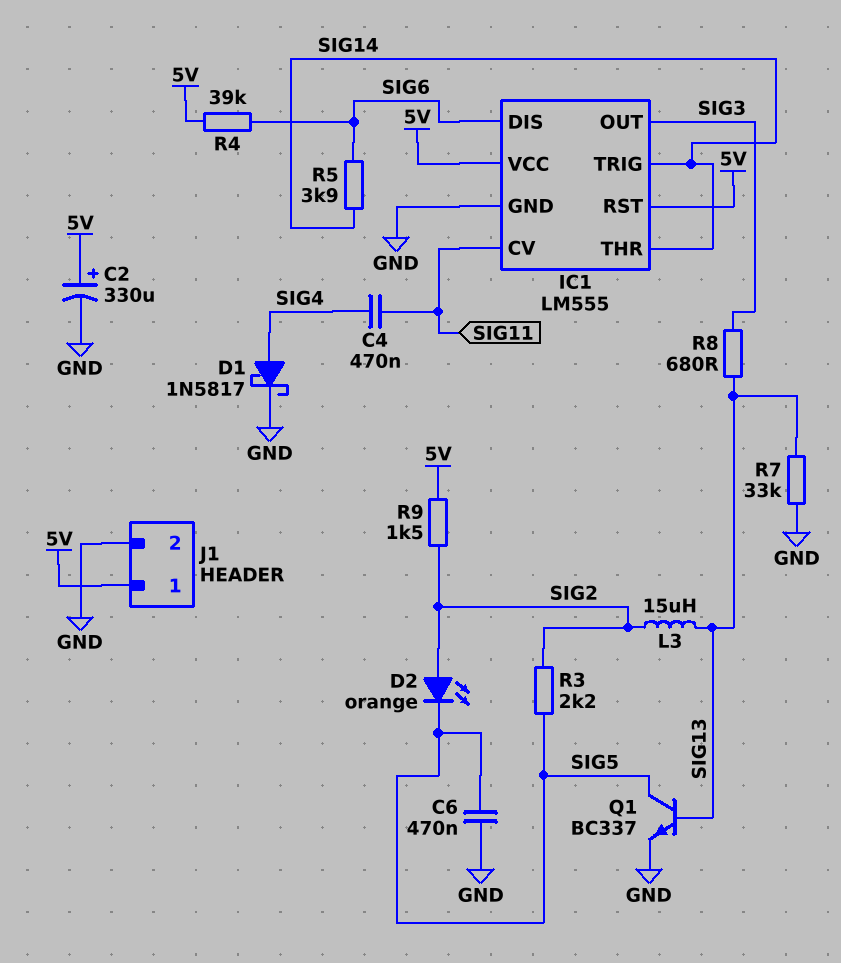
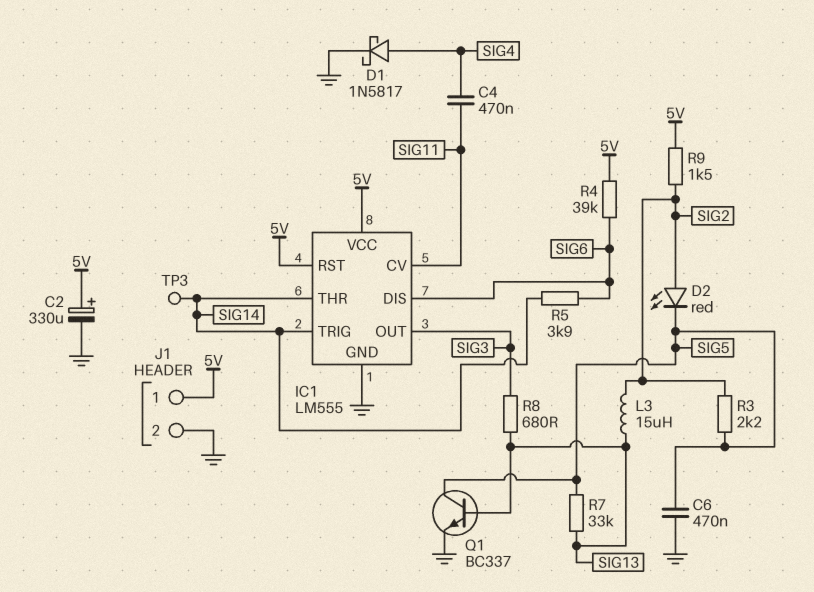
D2: LED orange (A SIG2, K SIG5) -> LED red (A SIG2, K SIG5)
R7: 33k (GND, SIG13) -> 33k (SIG5, SIG13)
TP3: none -> test point (SIG14)

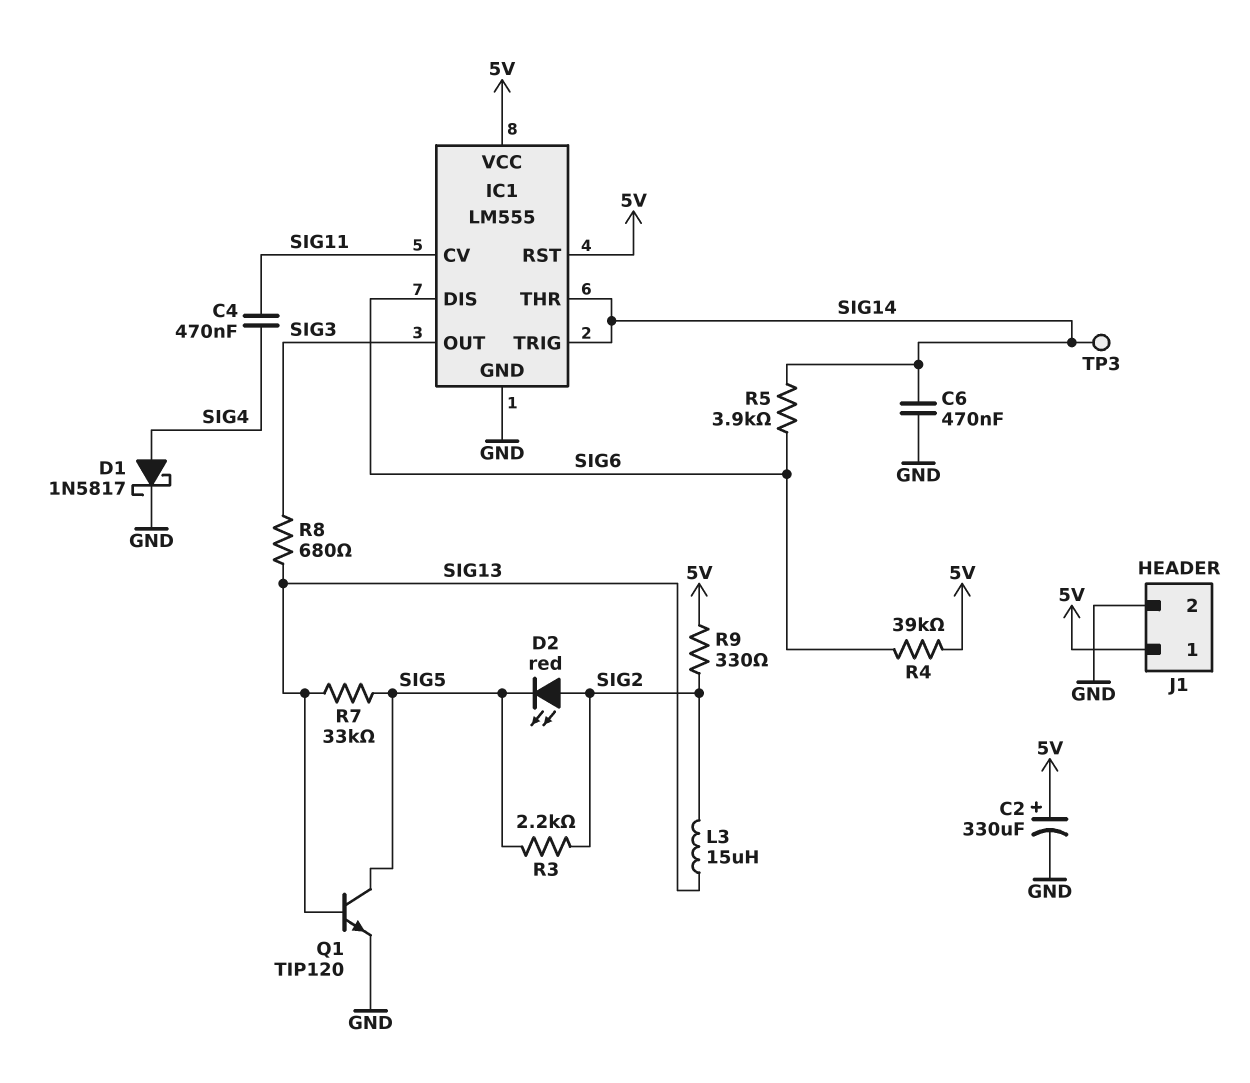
C6: 470nF (GND, SIG5) -> 470nF (GND, SIG14)
Q1: NPN BC337 (B SIG13, C SIG5, E GND) -> NPN TIP120 (B SIG13, C SIG5, E GND)
R9: 1.5k (5V, SIG2) -> 330 (5V, SIG2)

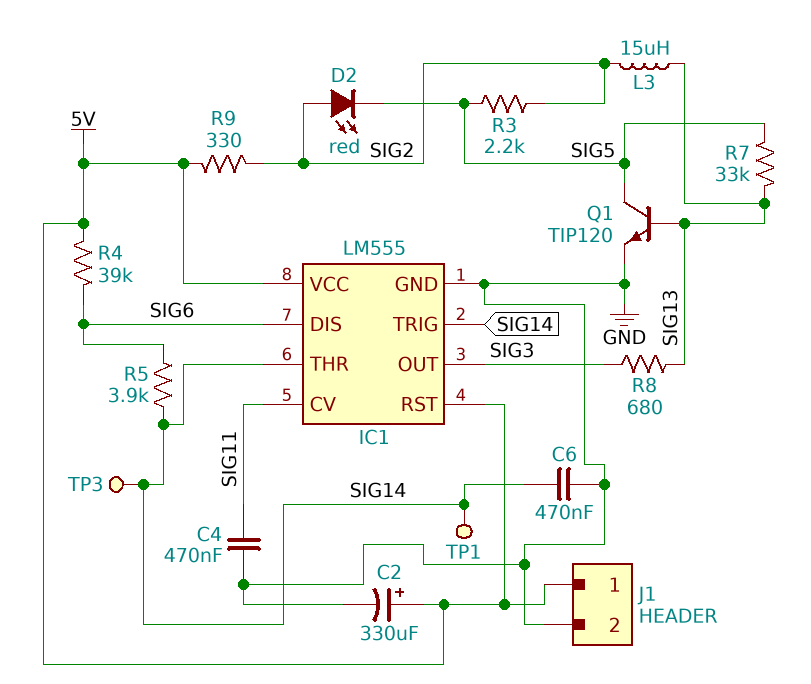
C4: 470nF (SIG4, SIG11) -> 470nF (GND, SIG11)
D1: schottky 1N5817 (A SIG4, K GND) -> none
TP1: none -> test point (SIG14)

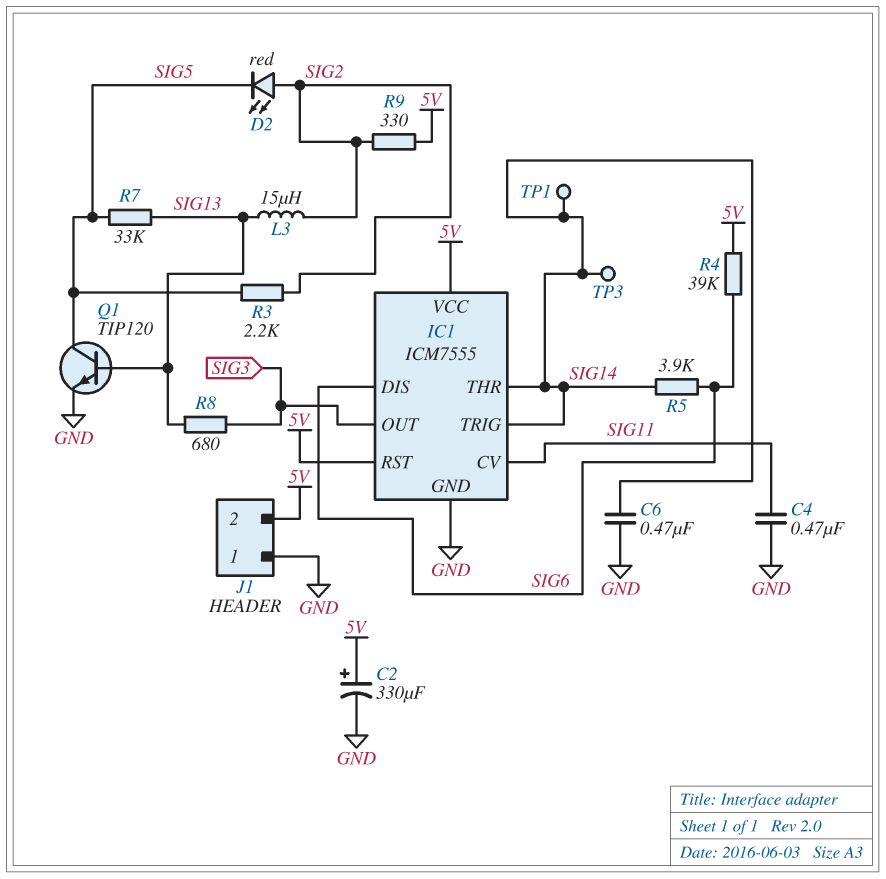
IC1: LM555 -> ICM7555
J1 pin 1: 5V -> GND
J1 pin 2: GND -> 5V

